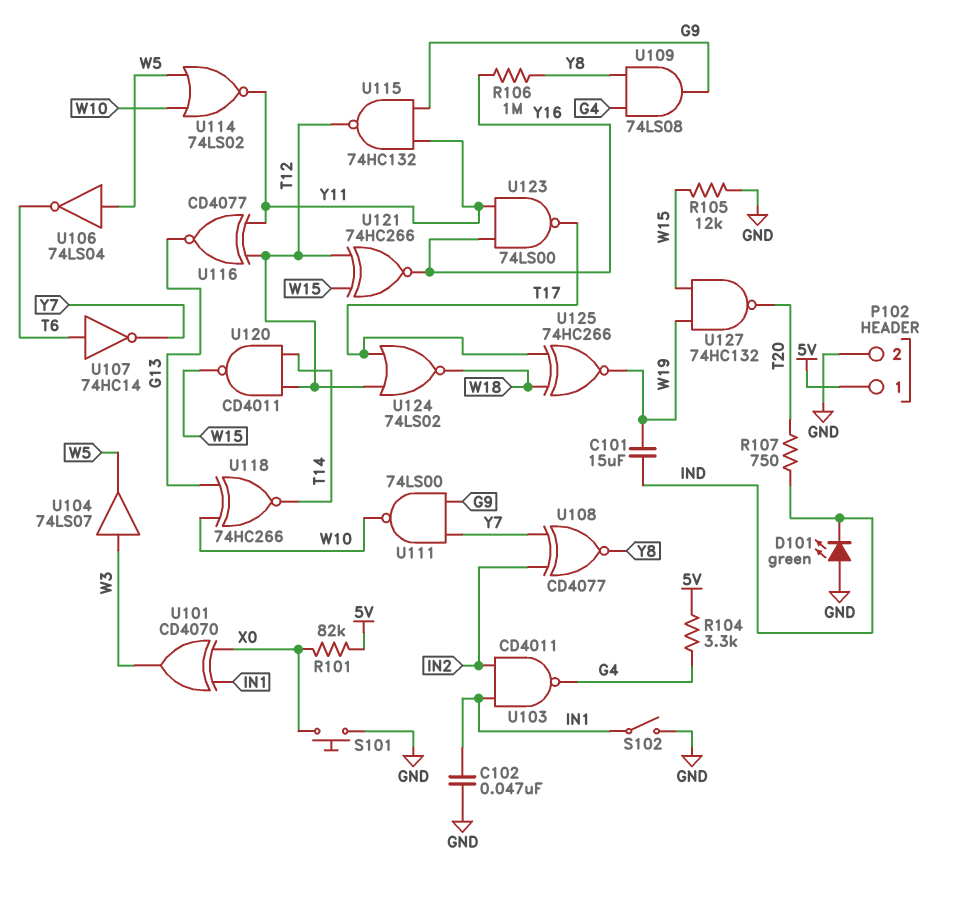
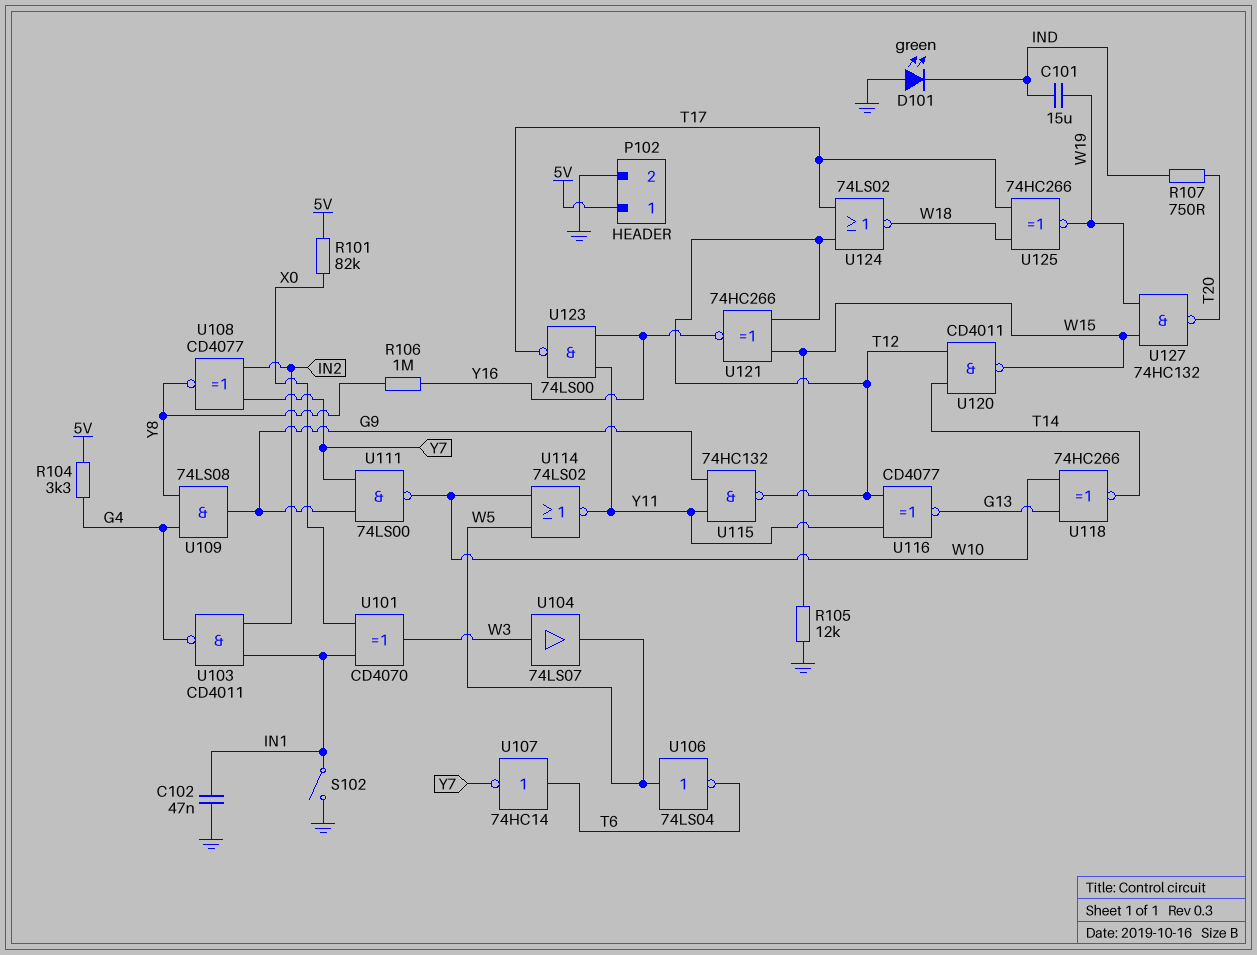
S101: button (GND, X0) -> none

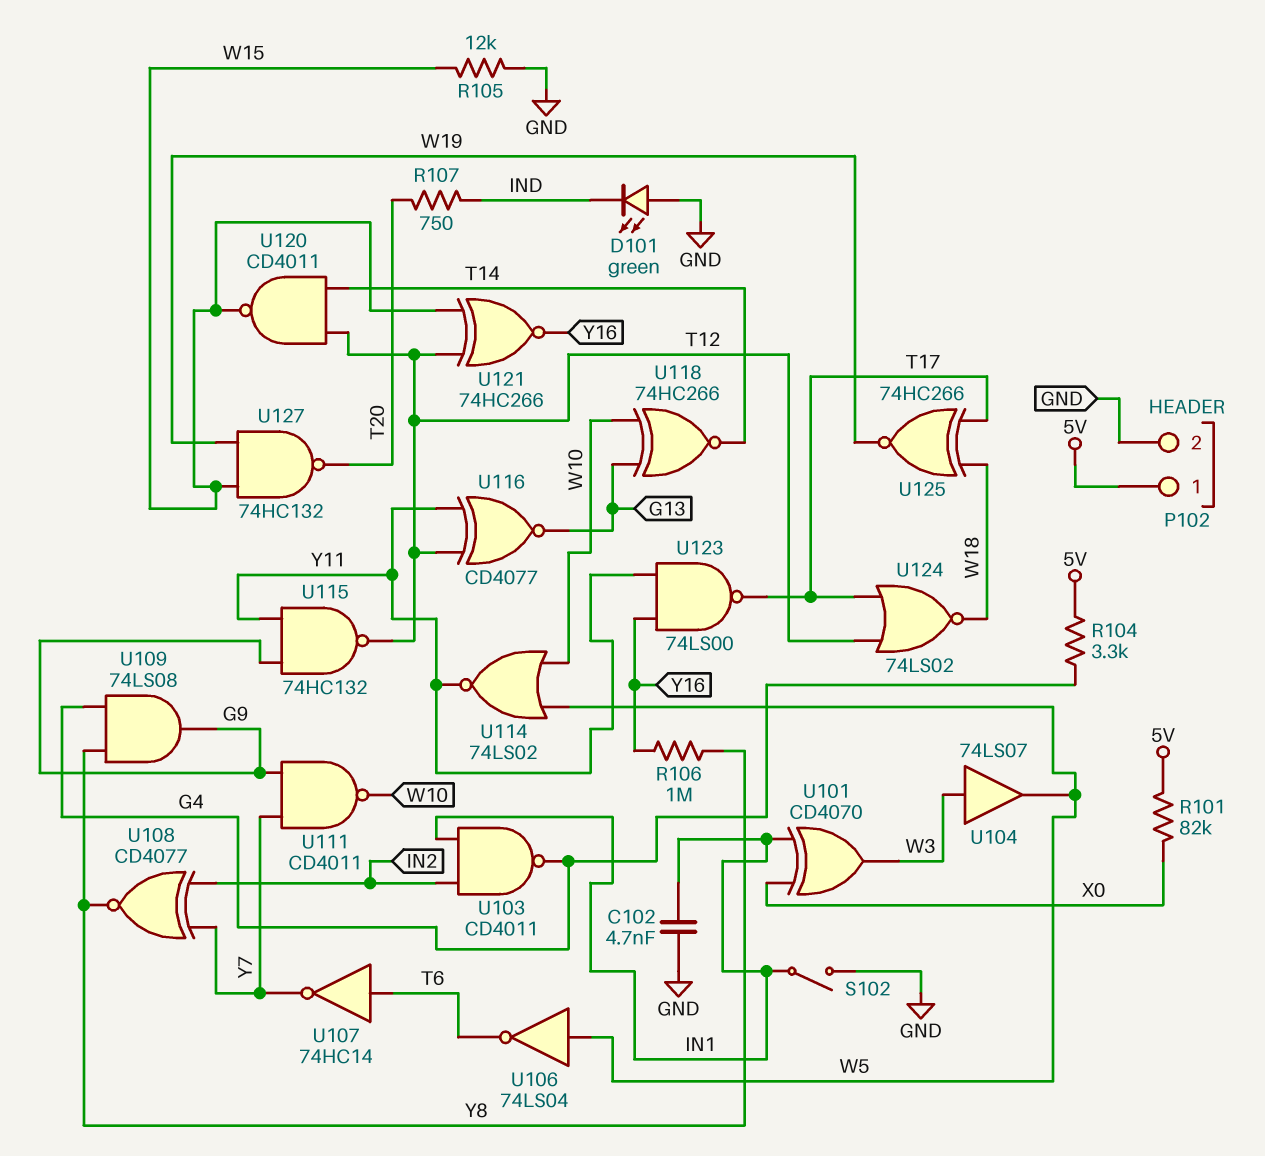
C101: 15uF (IND, W19) -> none
C102: 47nF (GND, IN1) -> 4.7nF (GND, IN1)
U111: NAND 74LS00 (in G9, in Y7, out W10) -> NAND CD4011 (in G9, in Y7, out W10)

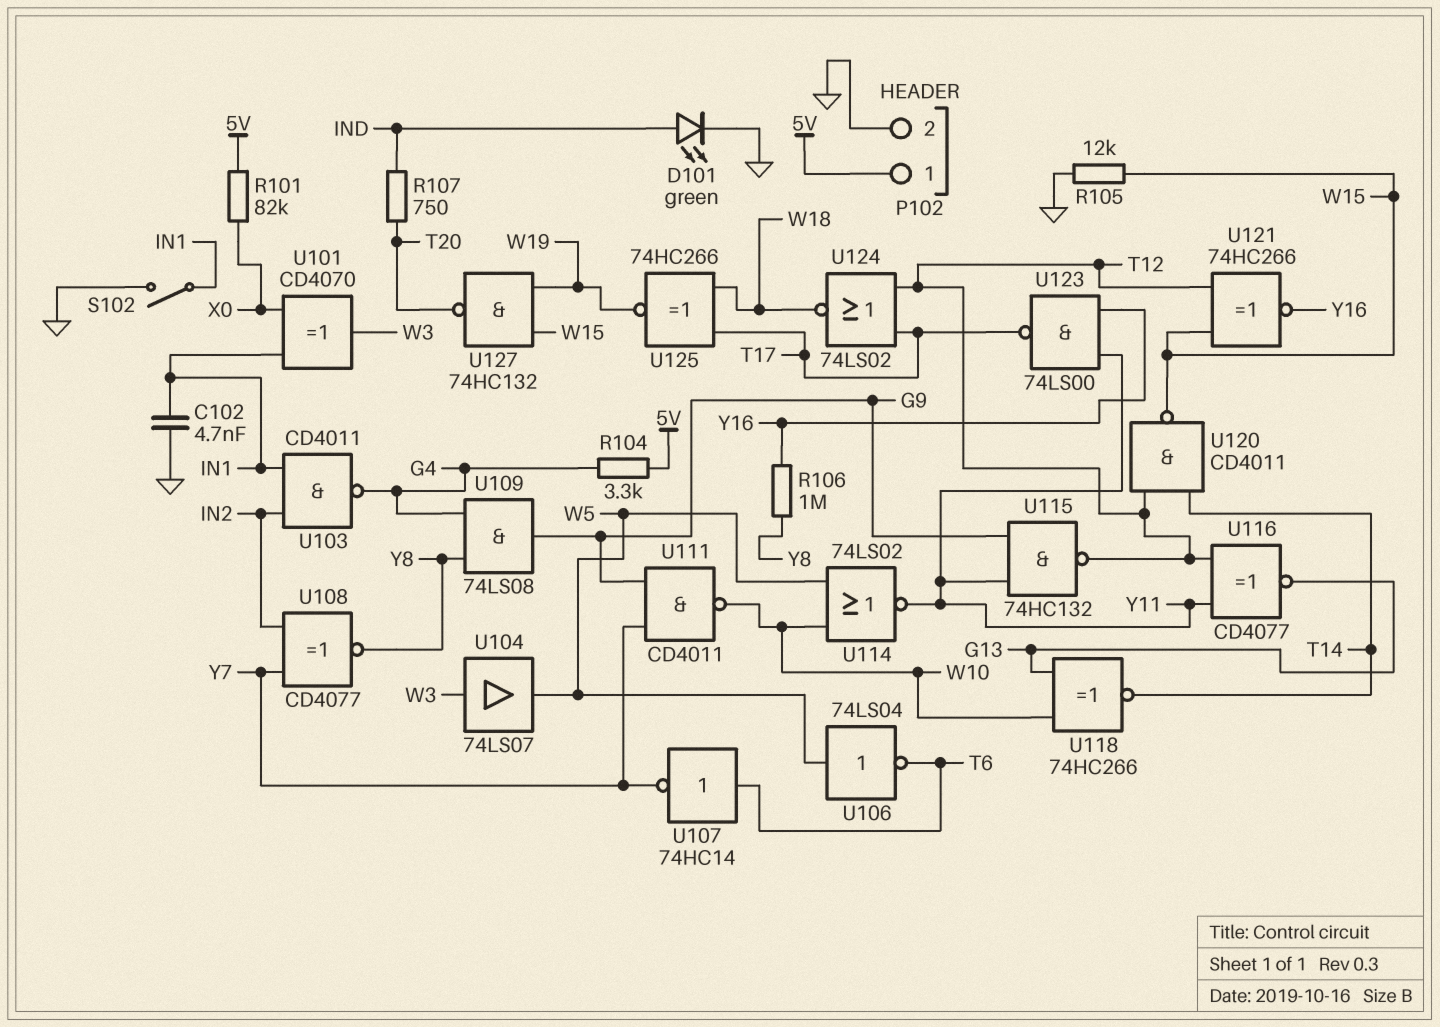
D101: LED green (A GND, K IND) -> LED green (A IND, K GND)

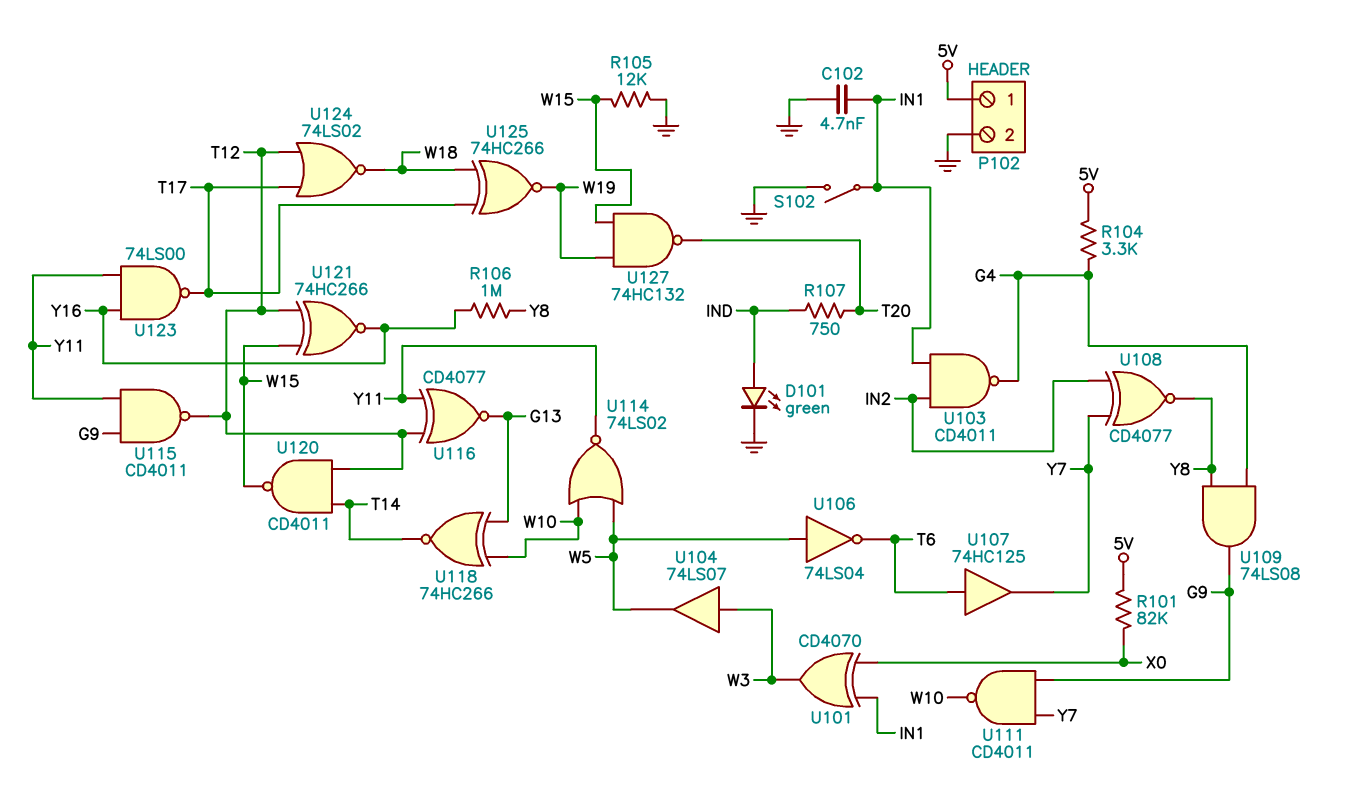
U107: NOT 74HC14 (in T6, out Y7) -> buffer 74HC125 (in T6, out Y7)
U115: NAND 74HC132 (in G9, in Y11, out T12) -> NAND CD4011 (in G9, in Y11, out T12)

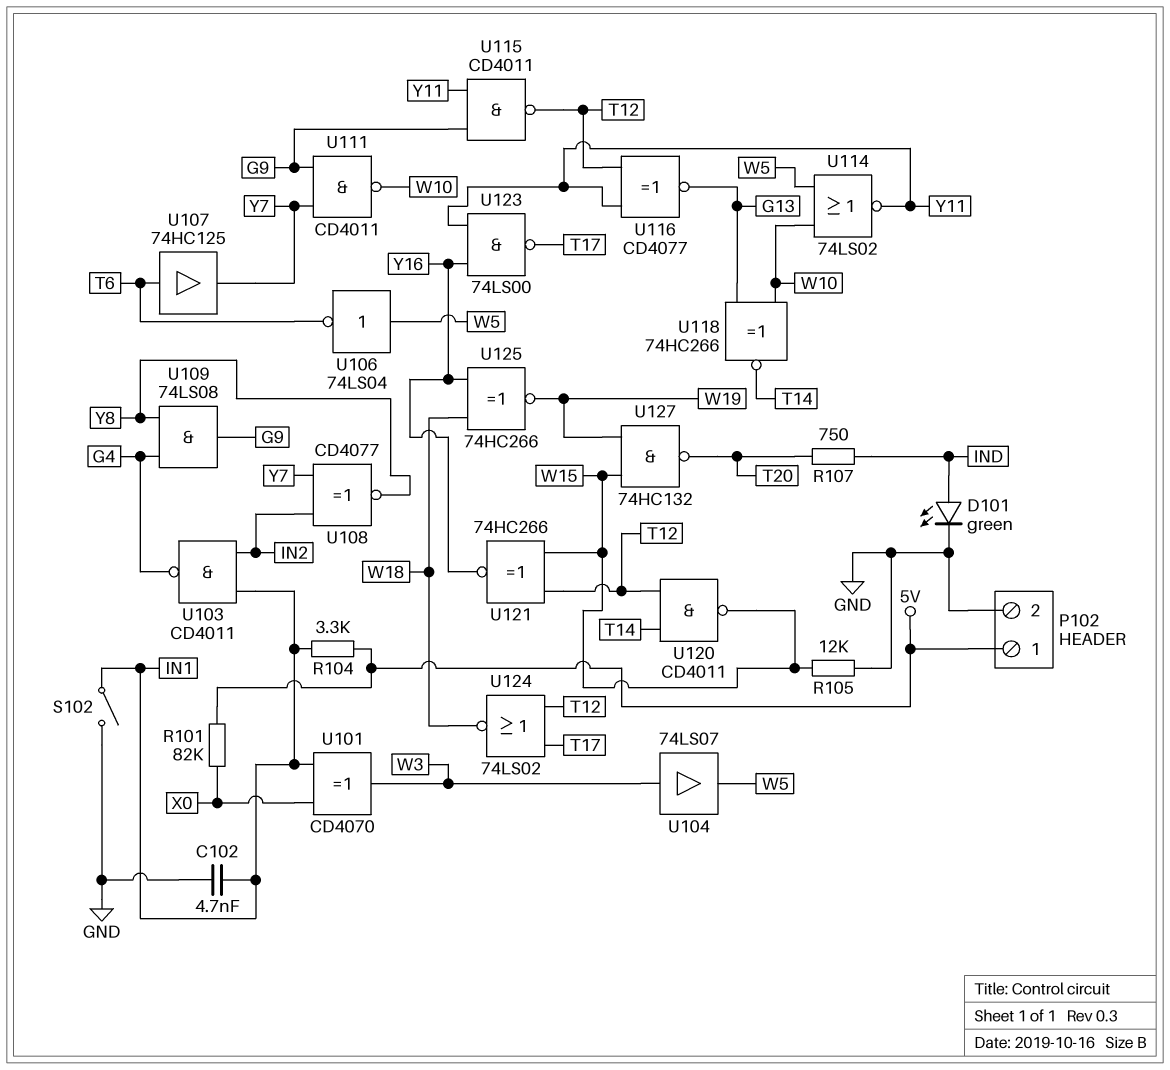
R104: 3.3k (5V, G4) -> 3.3k (5V, IN1)
R106: 1M (Y8, Y16) -> none
U125: XNOR 74HC266 (in T17, in W18, out W19) -> XNOR 74HC266 (in W18, in Y16, out W19)

